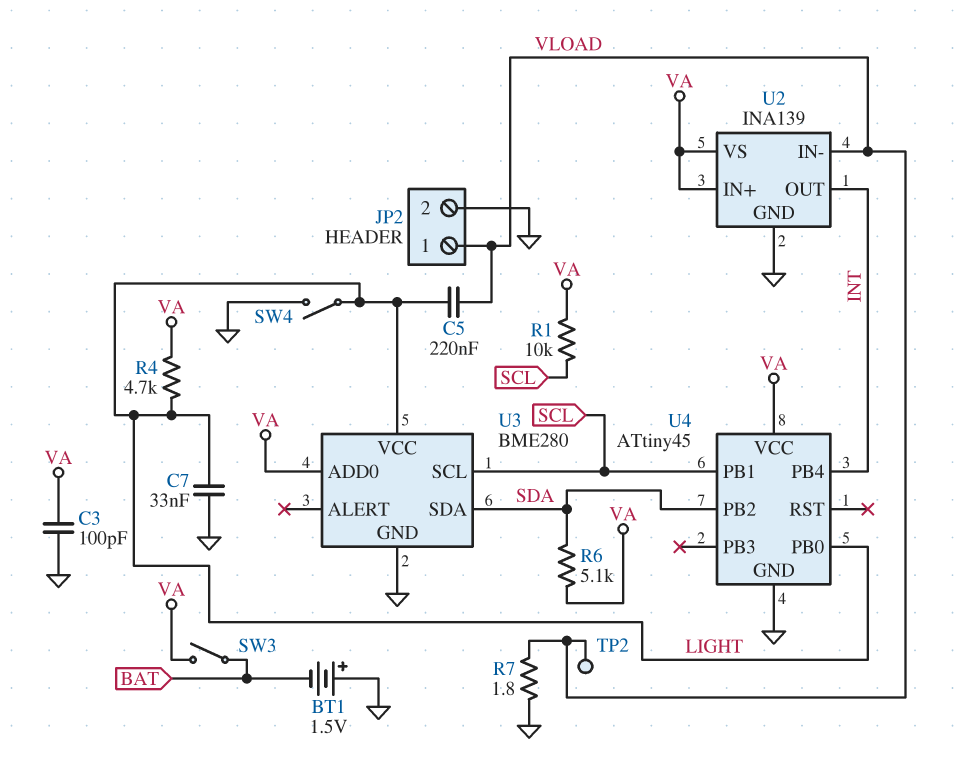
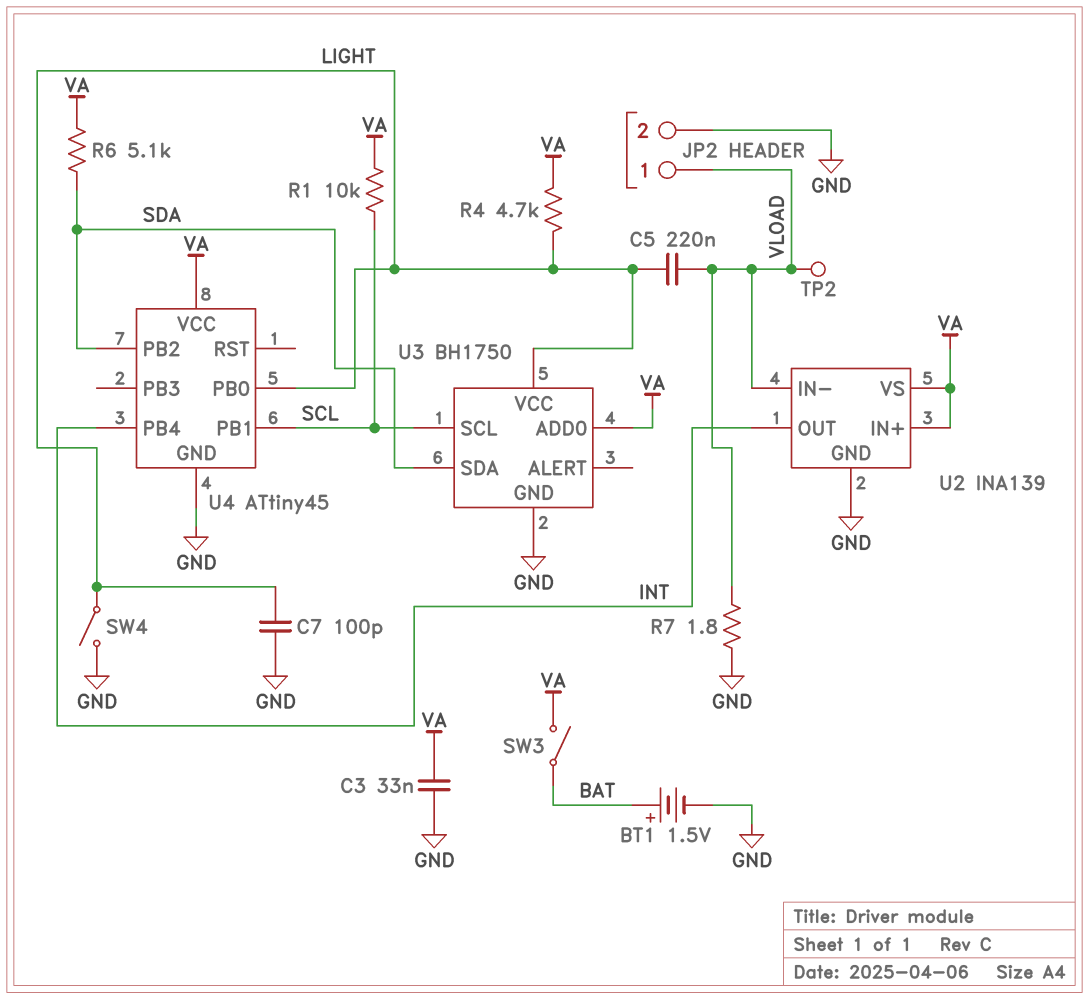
BT1: 1.5V (plus GND, minus BAT) -> 1.5V (plus BAT, minus GND)
C3: 100pF (GND, VA) -> 33nF (GND, VA)
C7: 33nF (GND, LIGHT) -> 100pF (GND, LIGHT)
U3: BME280 -> BH1750

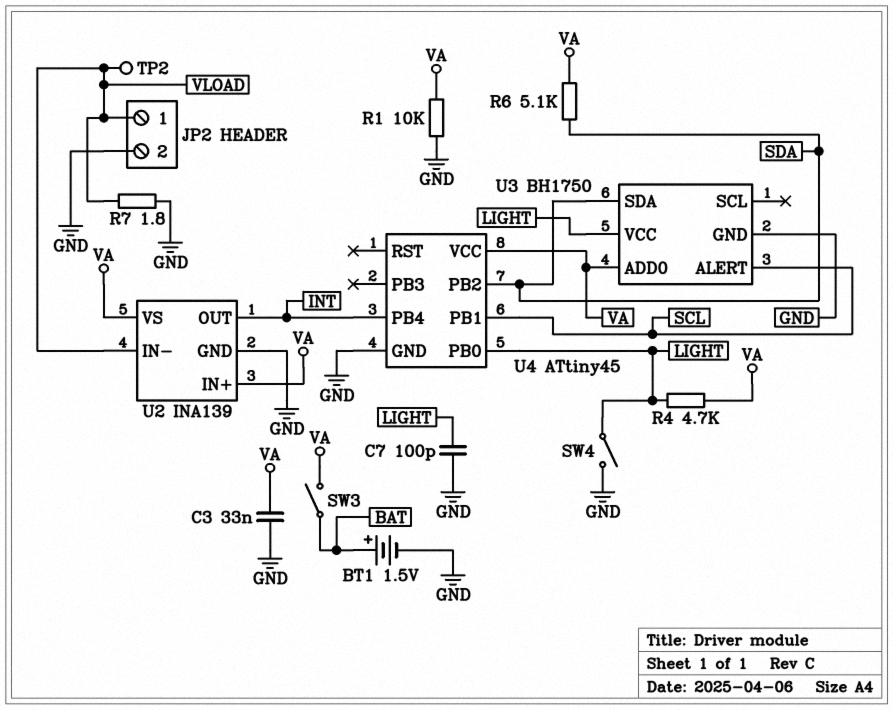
C5: 220nF (LIGHT, VLOAD) -> none
R1: 10k (SCL, VA) -> 10k (GND, VA)
U3 pin ALERT: none -> SCL
U3 pin SCL: SCL -> none

